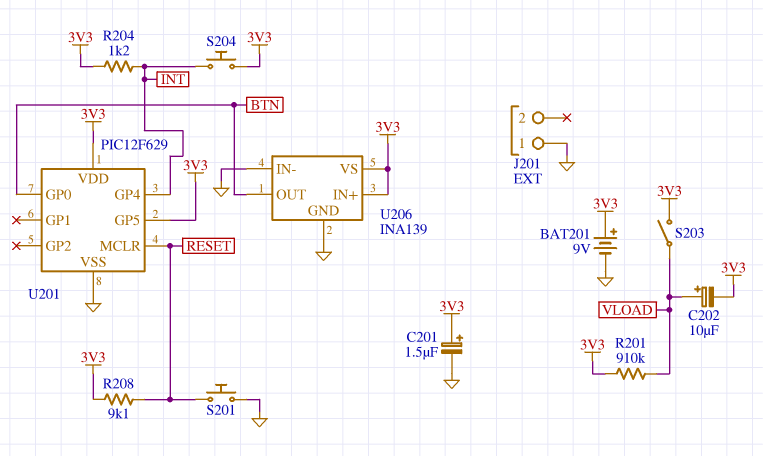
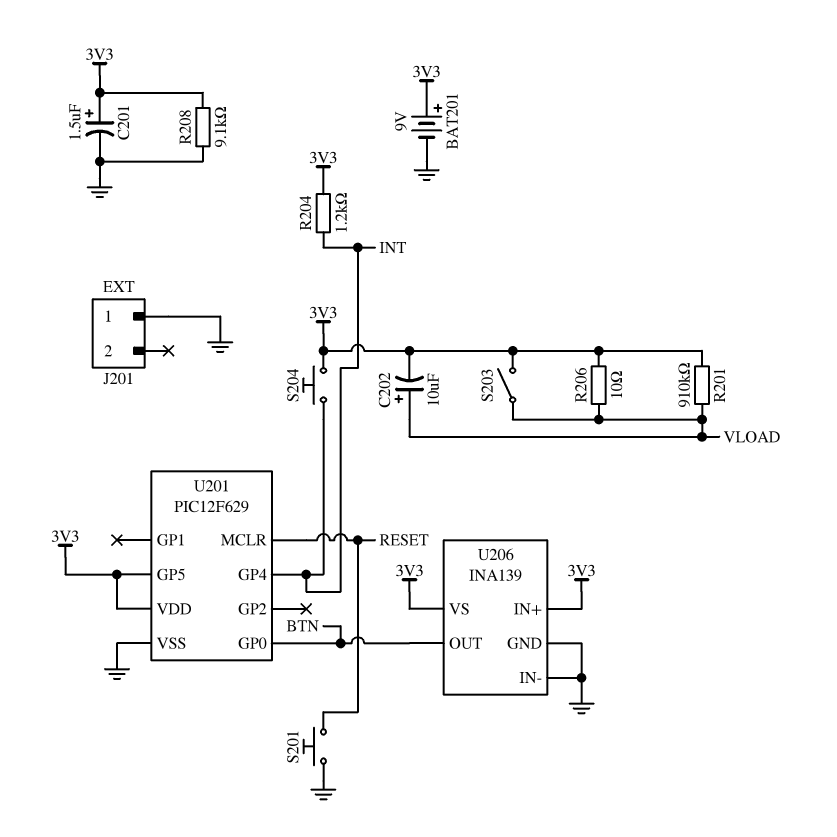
R206: none -> 10 (3V3, VLOAD)
R208: 9.1k (3V3, RESET) -> 9.1k (3V3, GND)

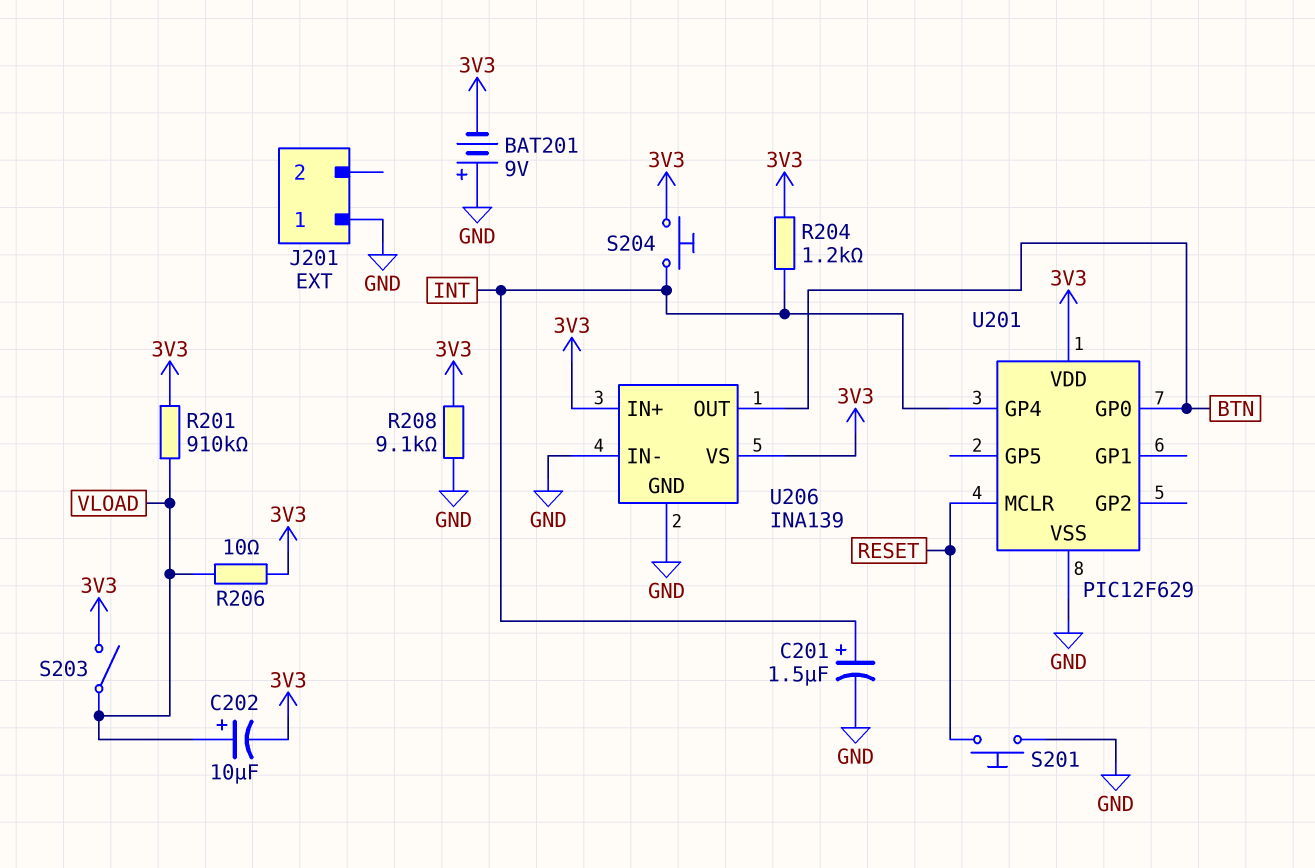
BAT201: 9V (plus 3V3, minus GND) -> 9V (plus GND, minus 3V3)
C201: 1.5uF (plus 3V3, minus GND) -> 1.5uF (plus INT, minus GND)
U201 pin GP5: 3V3 -> none

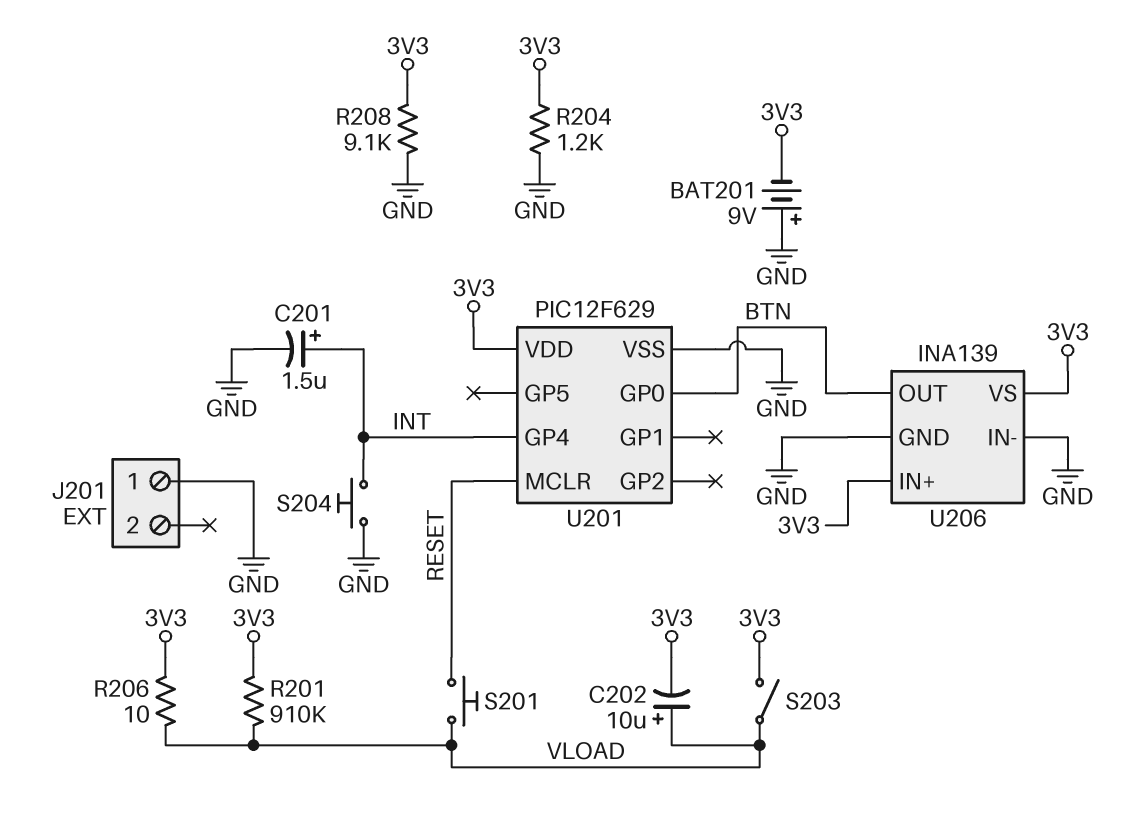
R204: 1.2k (3V3, INT) -> 1.2k (3V3, GND)
S201: button (GND, RESET) -> button (RESET, VLOAD)
S204: button (3V3, INT) -> button (GND, INT)

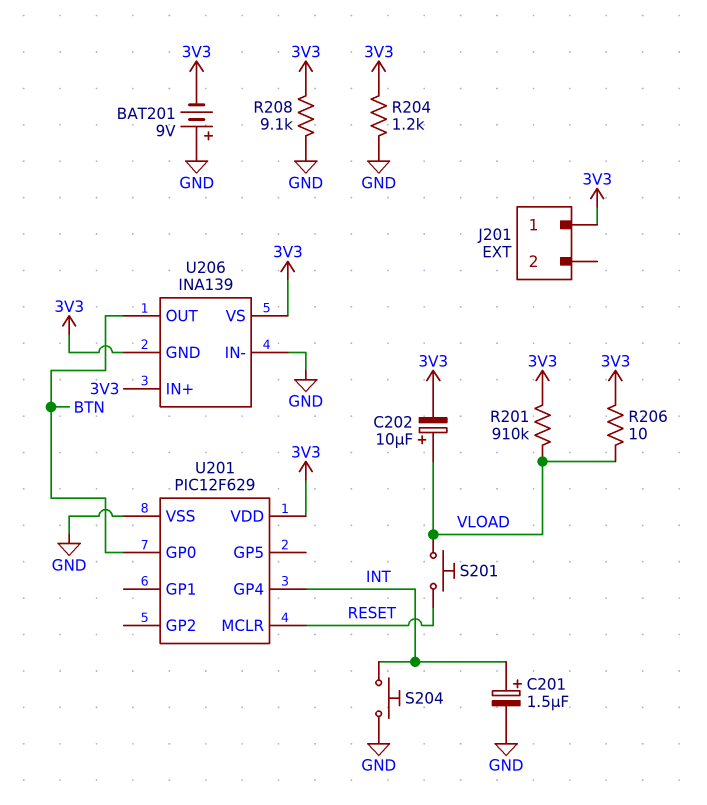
J201 pin 1: GND -> 3V3
S203: switch (3V3, VLOAD) -> none
U206 pin GND: GND -> 3V3

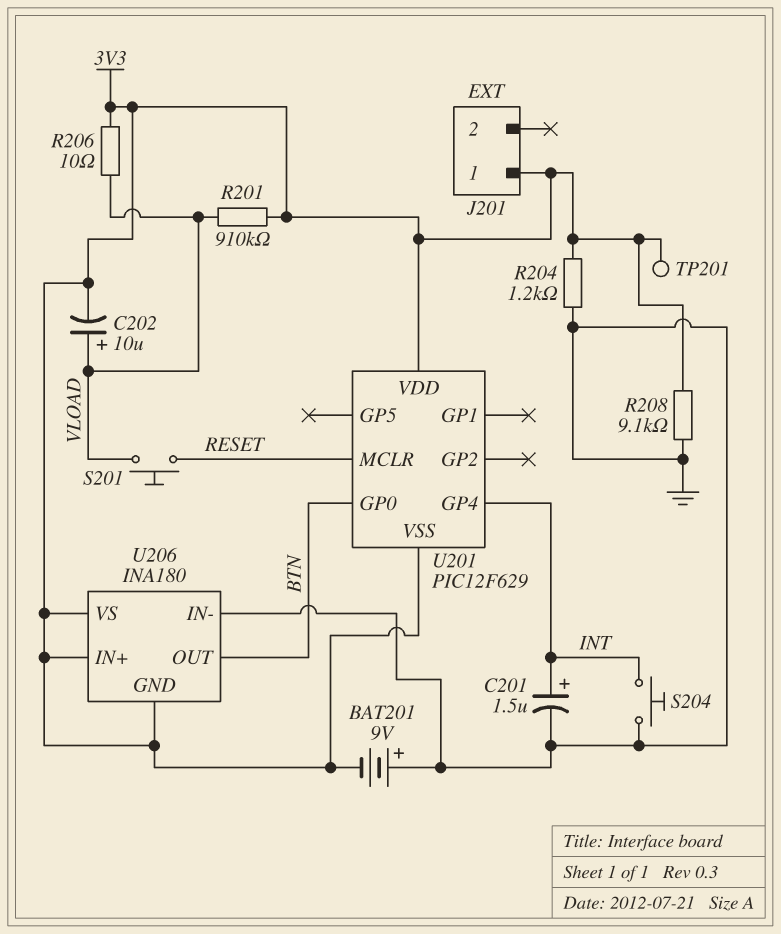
TP201: none -> test point (3V3)
U201 pin VSS: GND -> 3V3
U206: INA139 -> INA180

